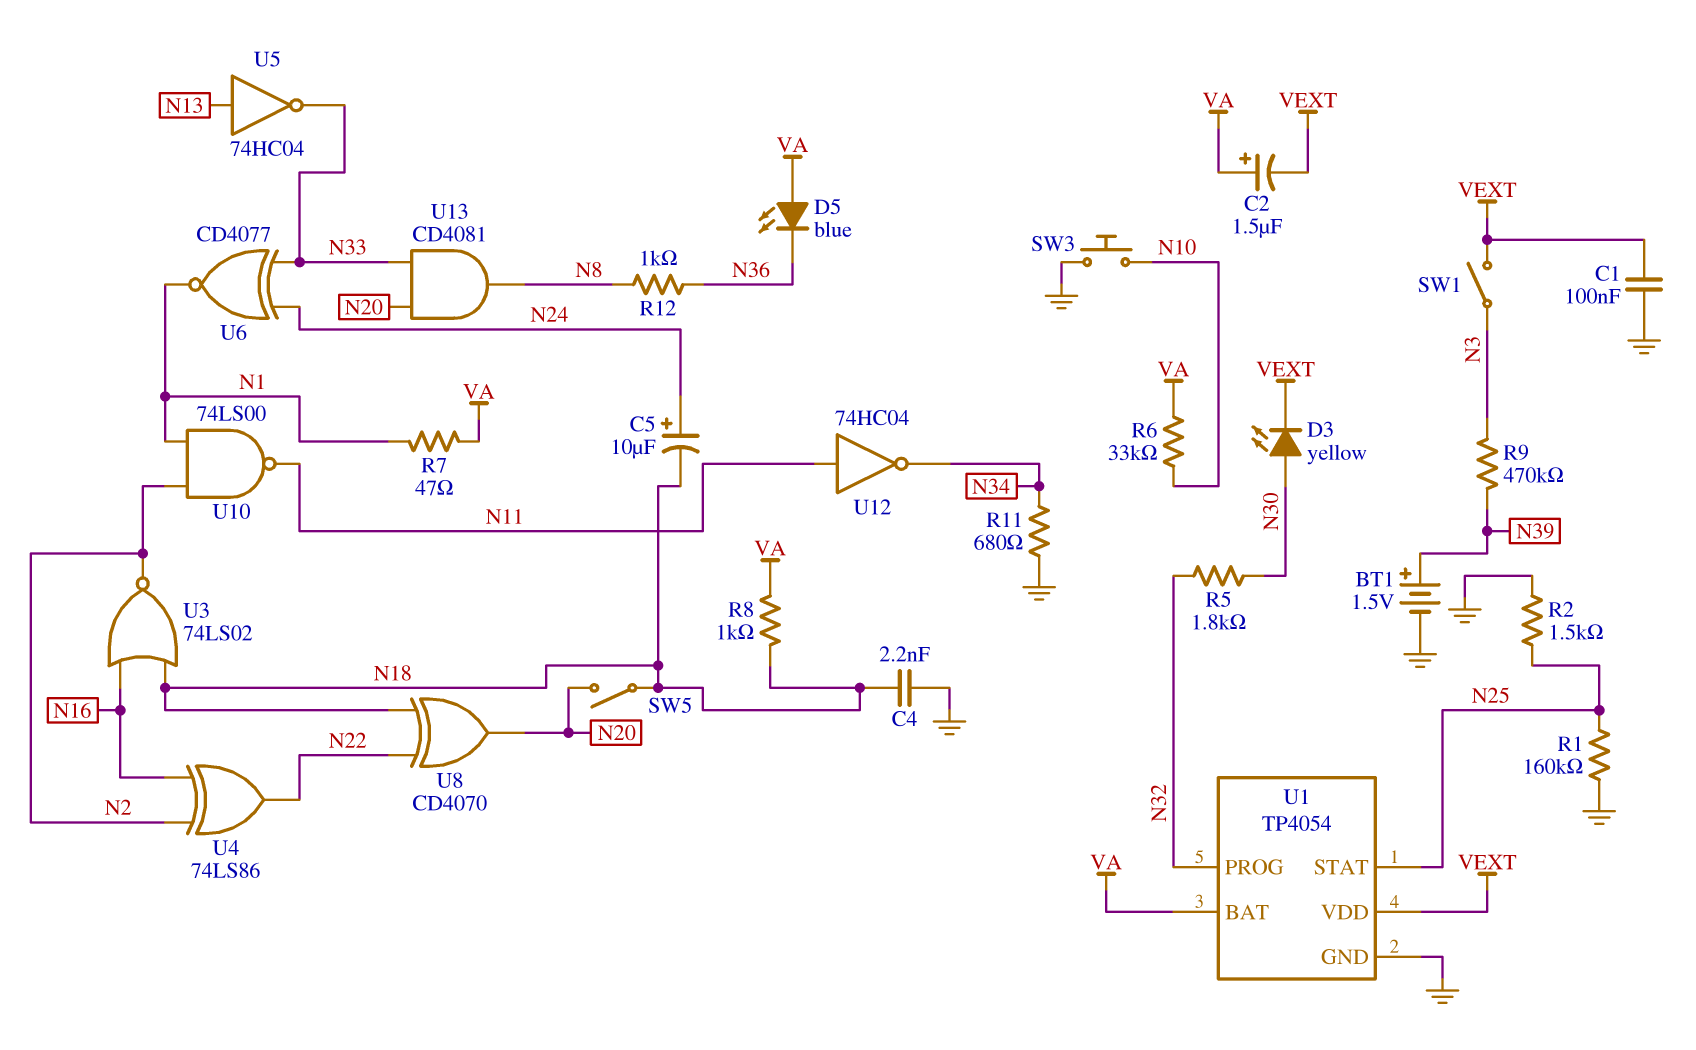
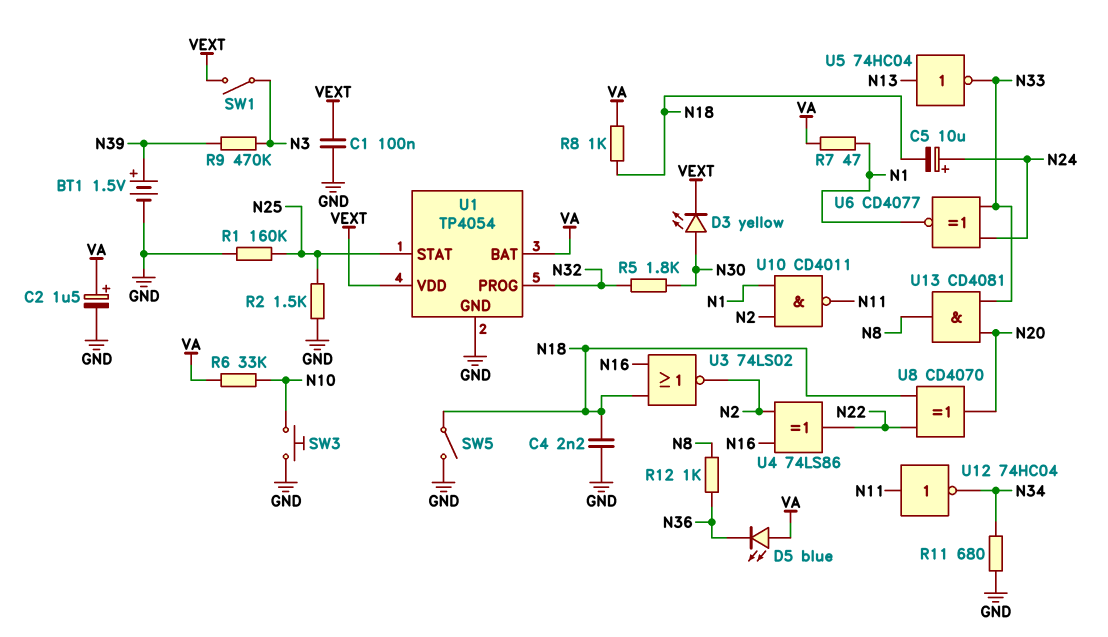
C2: 1.5uF (plus VA, minus VEXT) -> 1.5uF (plus VA, minus GND)
SW5: switch (N18, N20) -> switch (GND, N18)
U10: NAND 74LS00 (in N1, in N2, out N11) -> NAND CD4011 (in N1, in N2, out N11)

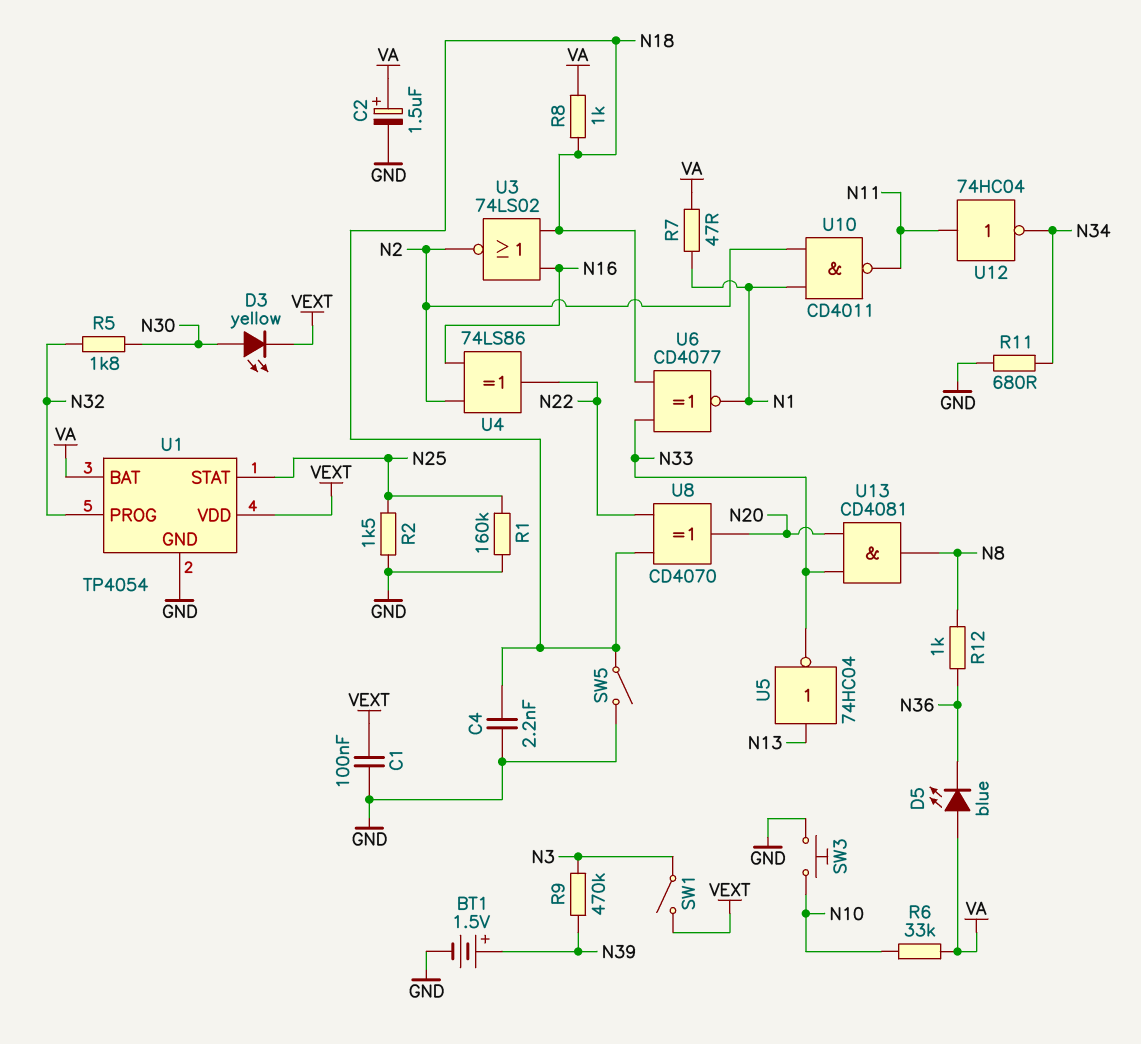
C5: 10uF (plus N24, minus N18) -> none
U6: XNOR CD4077 (in N24, in N33, out N1) -> XNOR CD4077 (in N18, in N33, out N1)

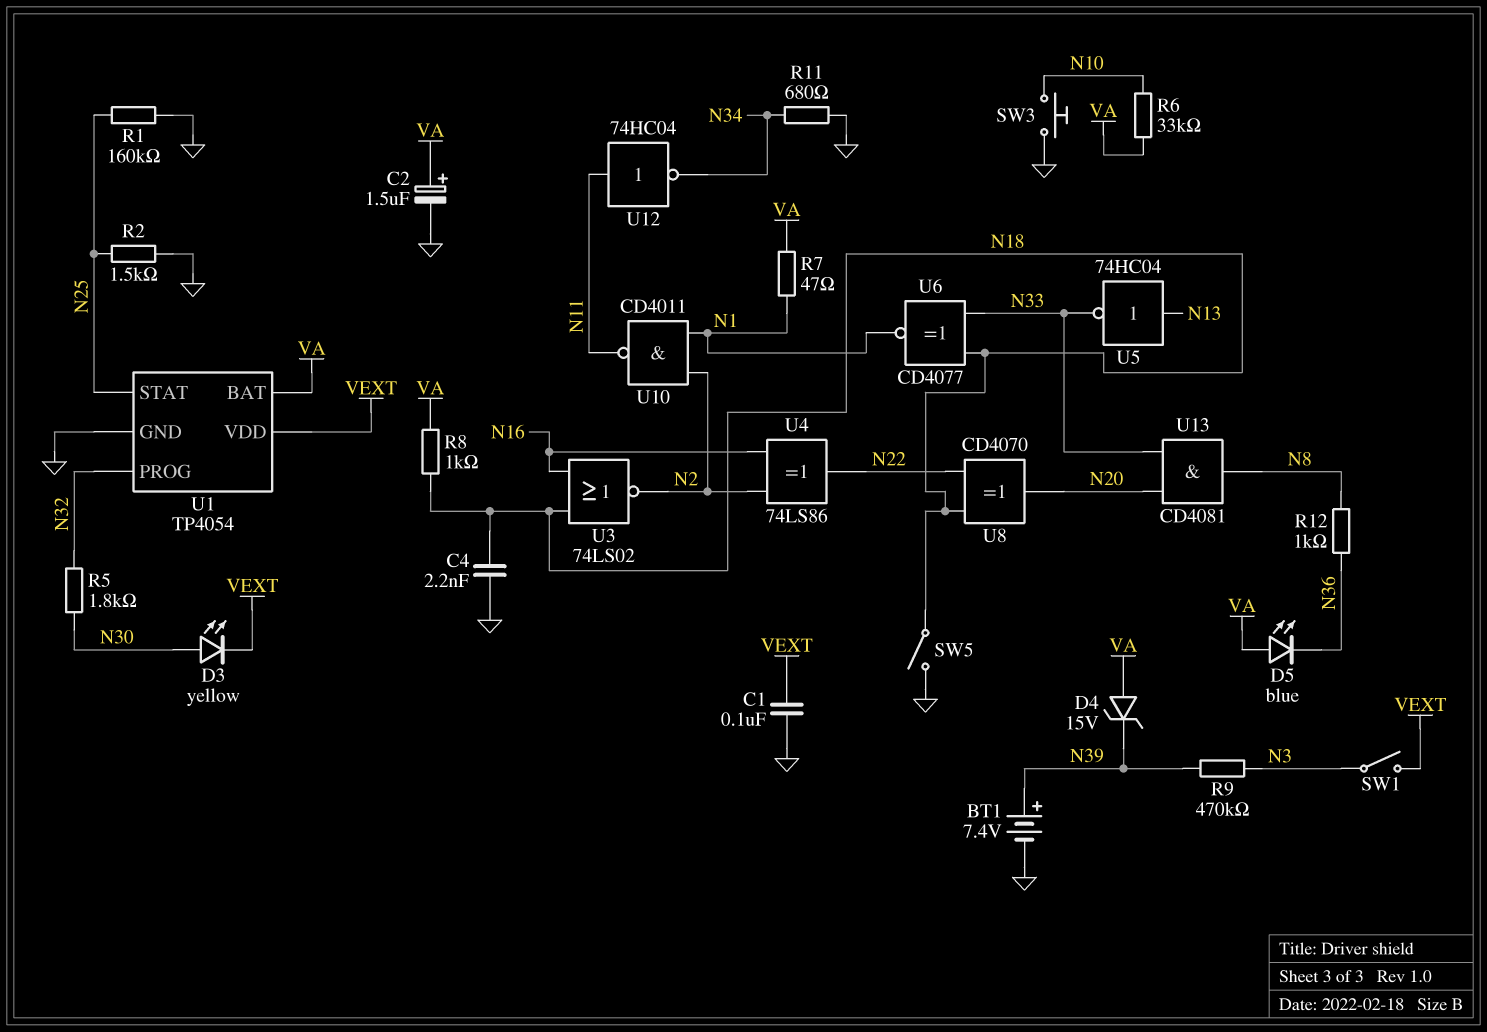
BT1: 1.5V (plus N39, minus GND) -> 7.4V (plus N39, minus GND)
D4: none -> zener 15V (A VA, K N39)

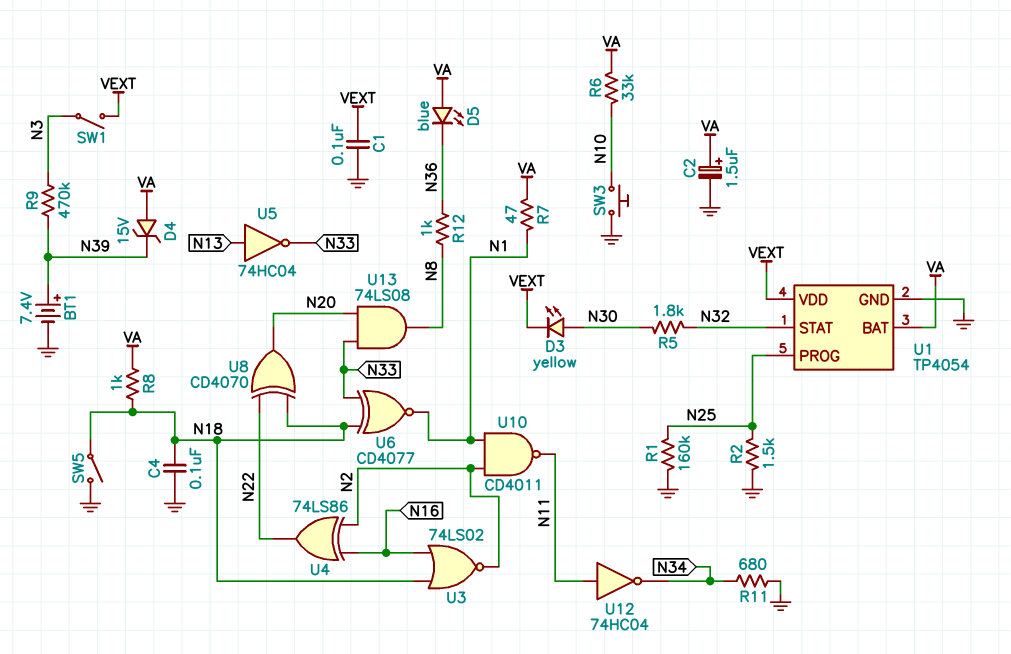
C4: 2.2nF (GND, N18) -> 100nF (GND, N18)
U1 pin PROG: N32 -> N25
U1 pin STAT: N25 -> N32
U13: AND CD4081 (in N20, in N33, out N8) -> AND 74LS08 (in N20, in N33, out N8)

